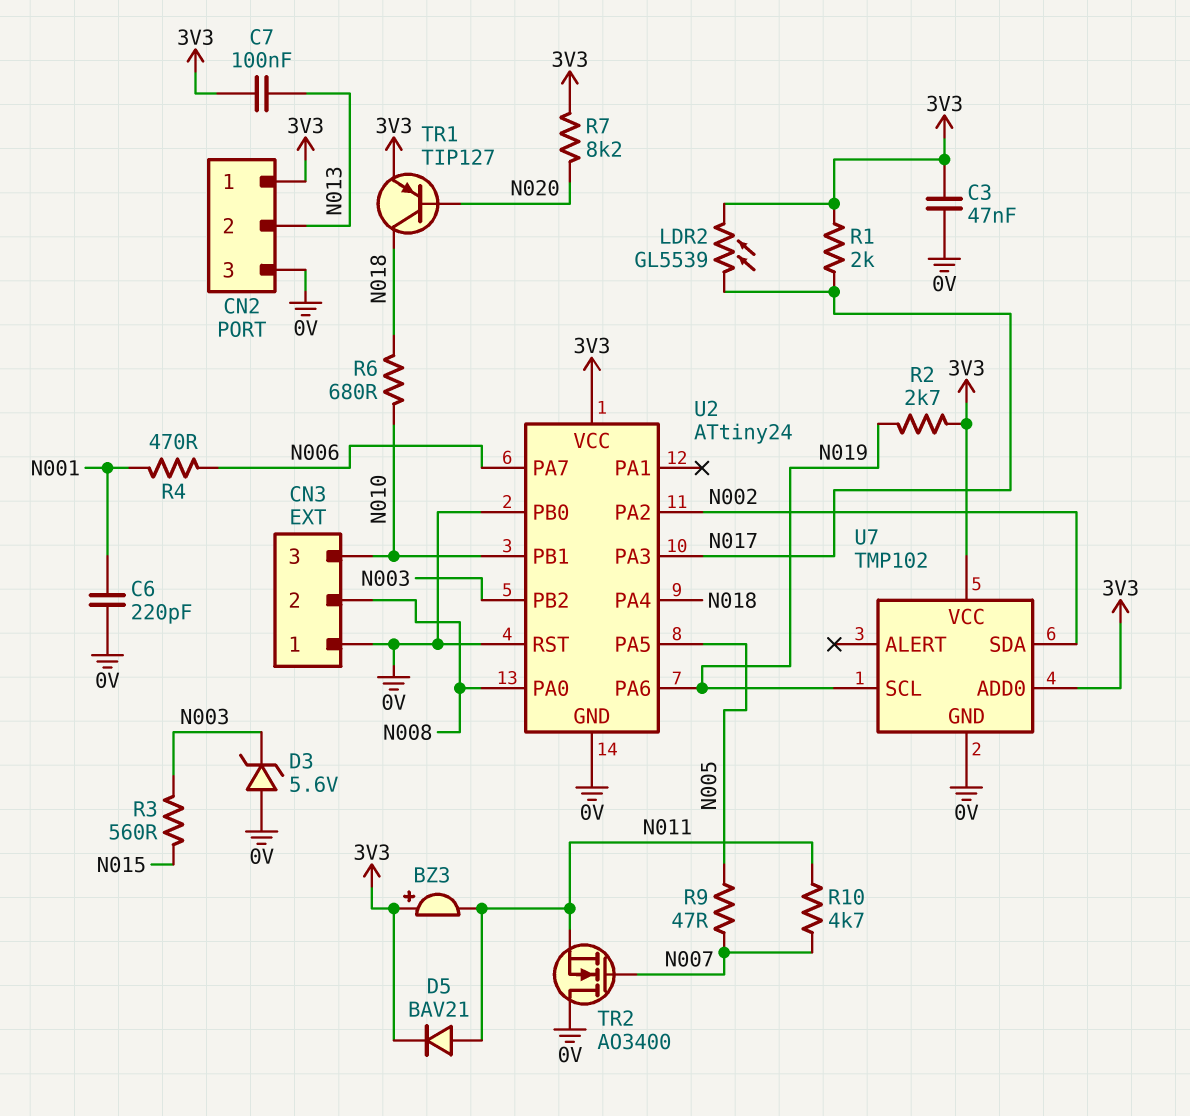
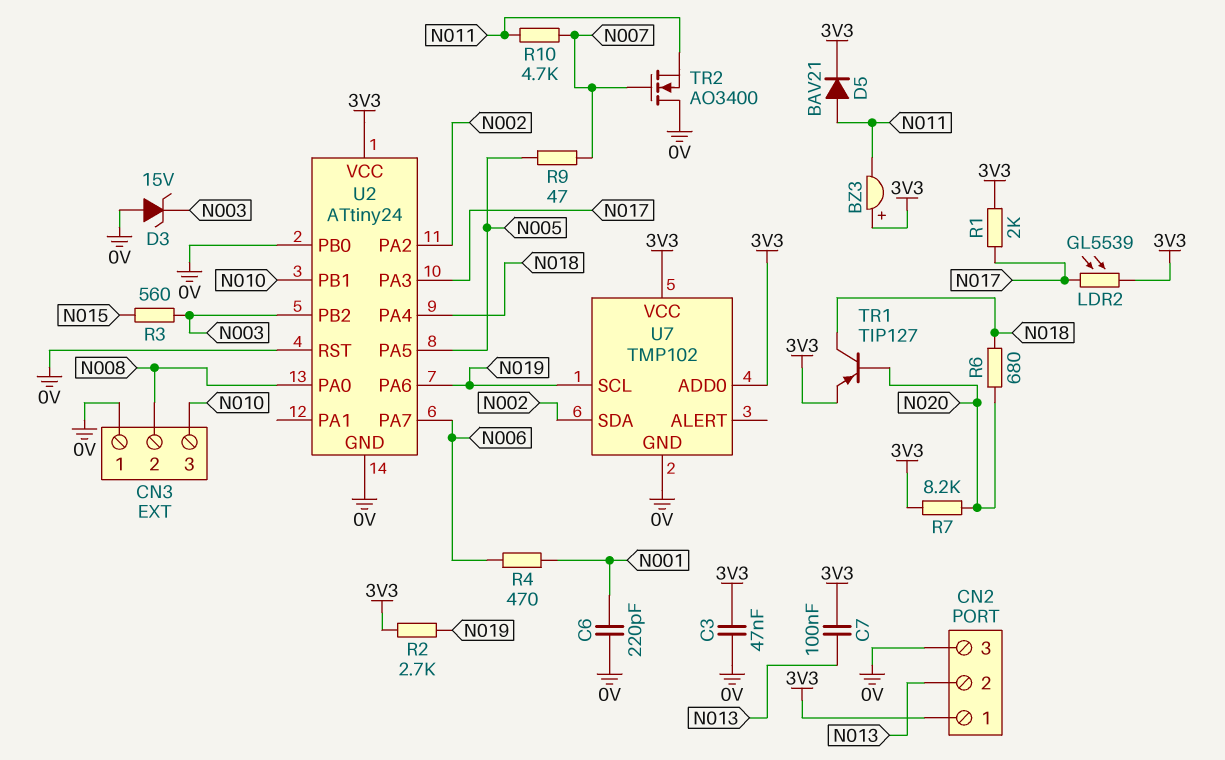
D3: zener 5.6V (A 0V, K N003) -> zener 15V (A 0V, K N003)
R6: 680 (N010, N018) -> 680 (N018, N020)

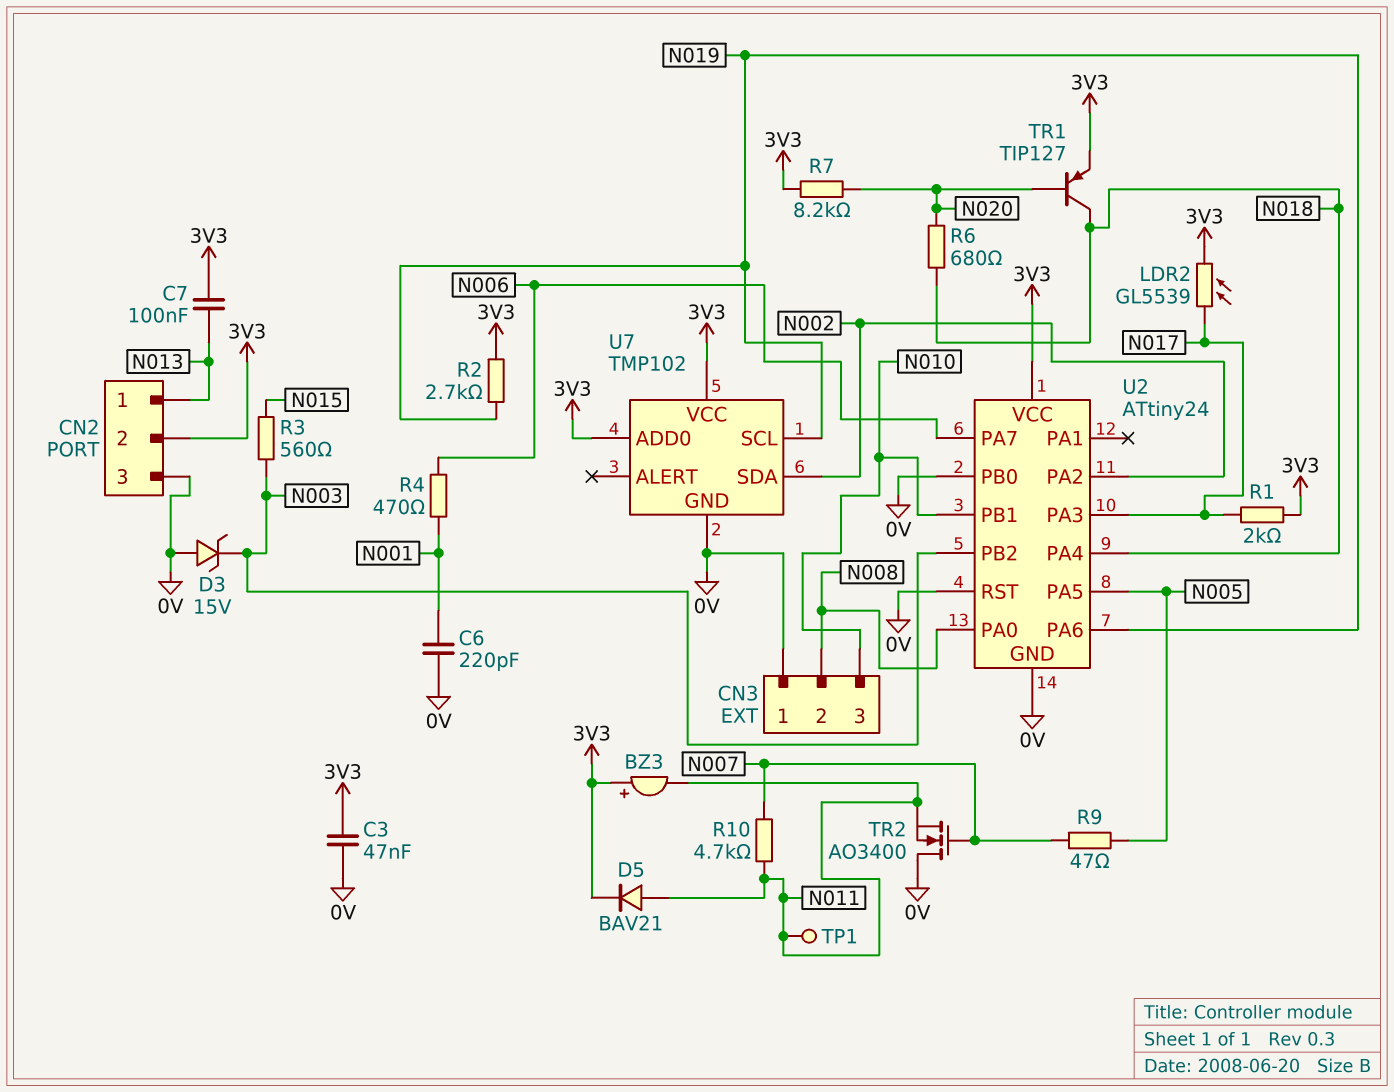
CN2 pin 1: 3V3 -> N013
CN2 pin 2: N013 -> 3V3
TP1: none -> test point (N011)

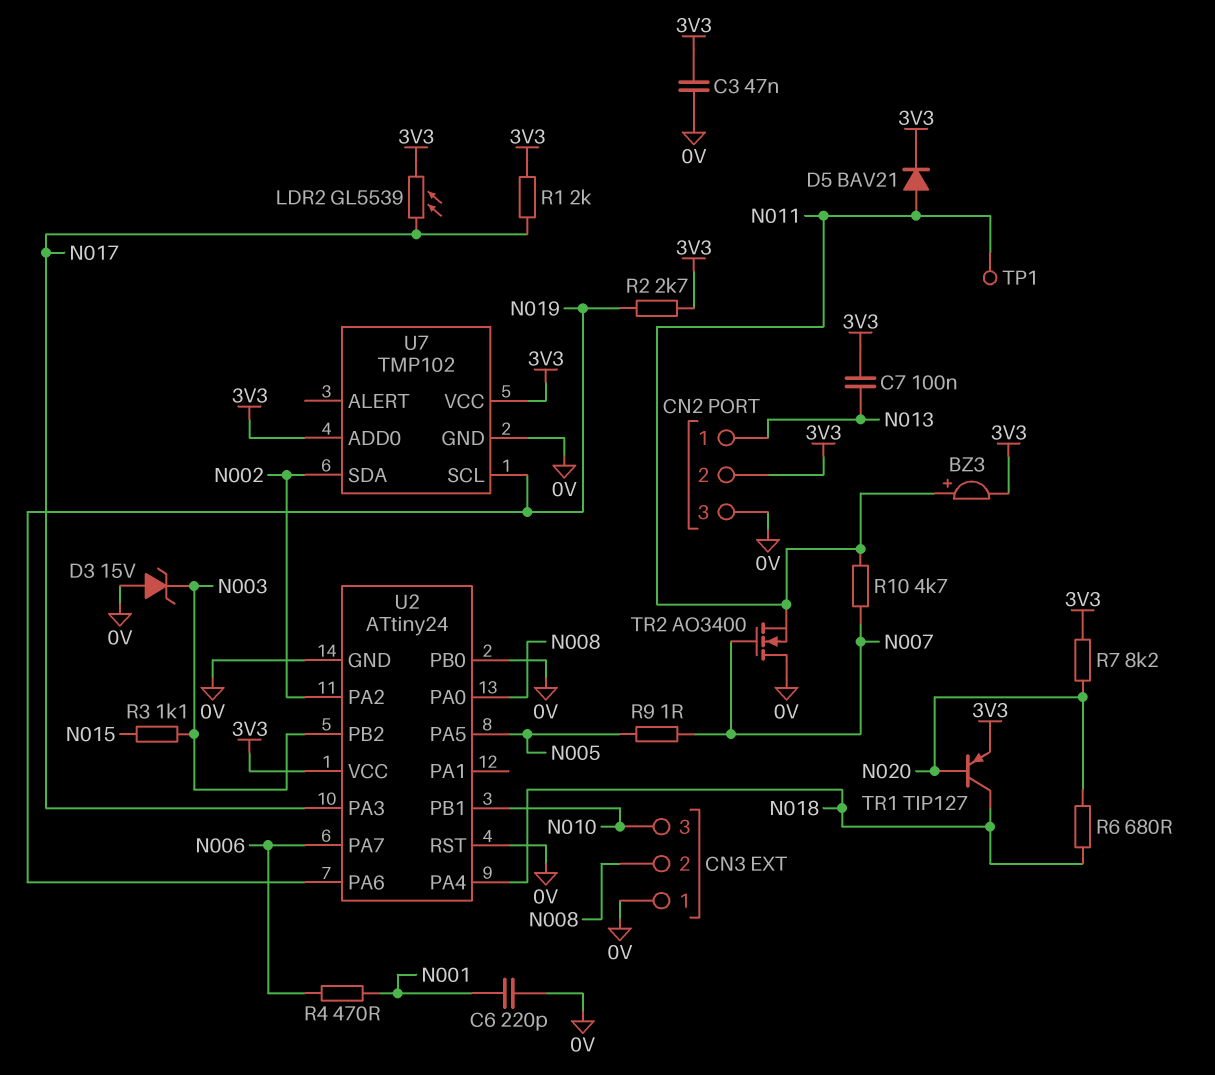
BZ3: buzzer (plus 3V3, minus N011) -> buzzer (plus N011, minus 3V3)
R3: 560 (N003, N015) -> 1.1k (N003, N015)
R9: 47 (N005, N007) -> 1 (N005, N007)

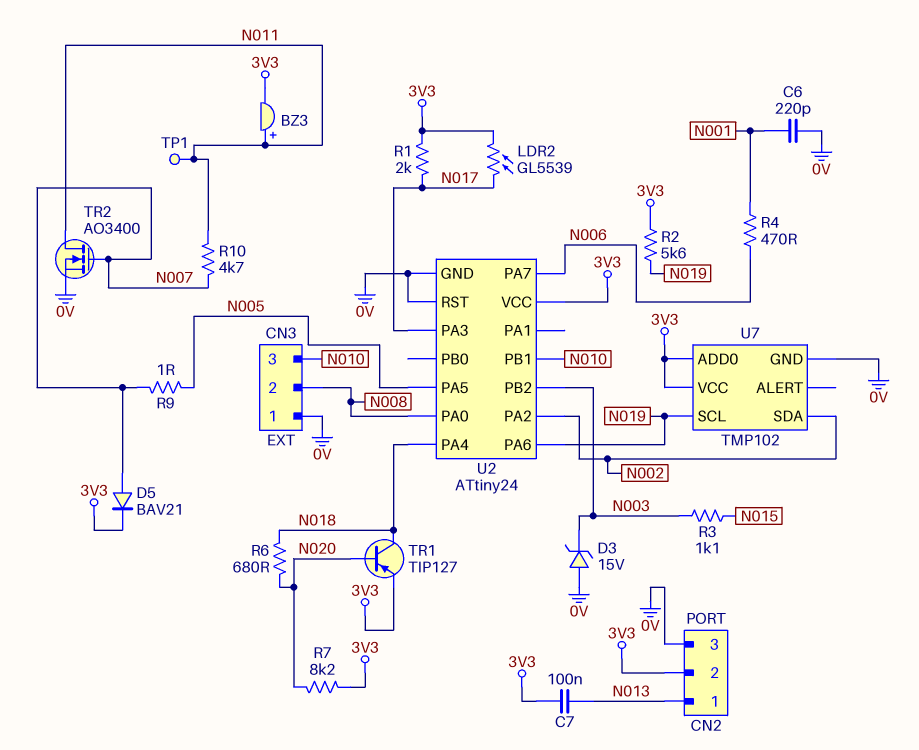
C3: 47nF (0V, 3V3) -> none
D5: diode BAV21 (A N011, K 3V3) -> diode BAV21 (A N007, K 3V3)
R2: 2.7k (3V3, N019) -> 5.6k (3V3, N019)
TR2: NMOS AO3400 (G N007, D 0V, S N011) -> NMOS AO3400 (G N007, D N011, S 0V)
U2 pin PB0: 0V -> none

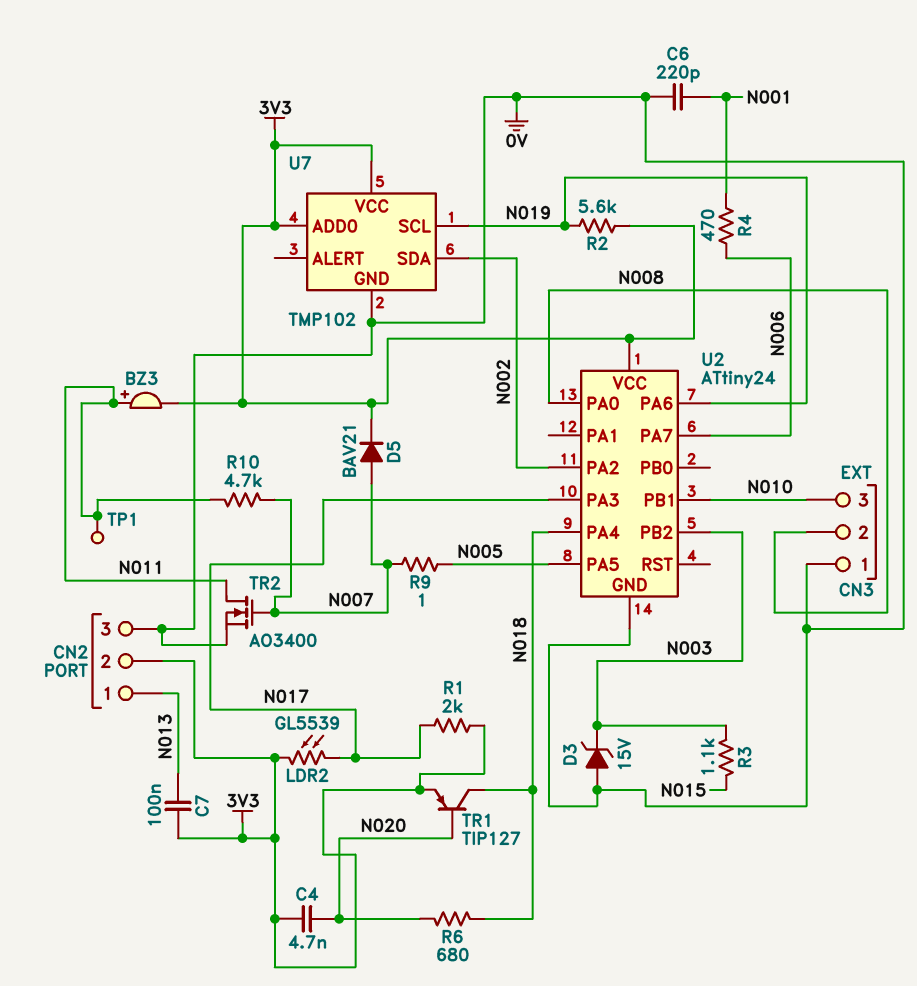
C4: none -> 4.7nF (3V3, N020)
R7: 8.2k (3V3, N020) -> none
U2 pin RST: 0V -> none

